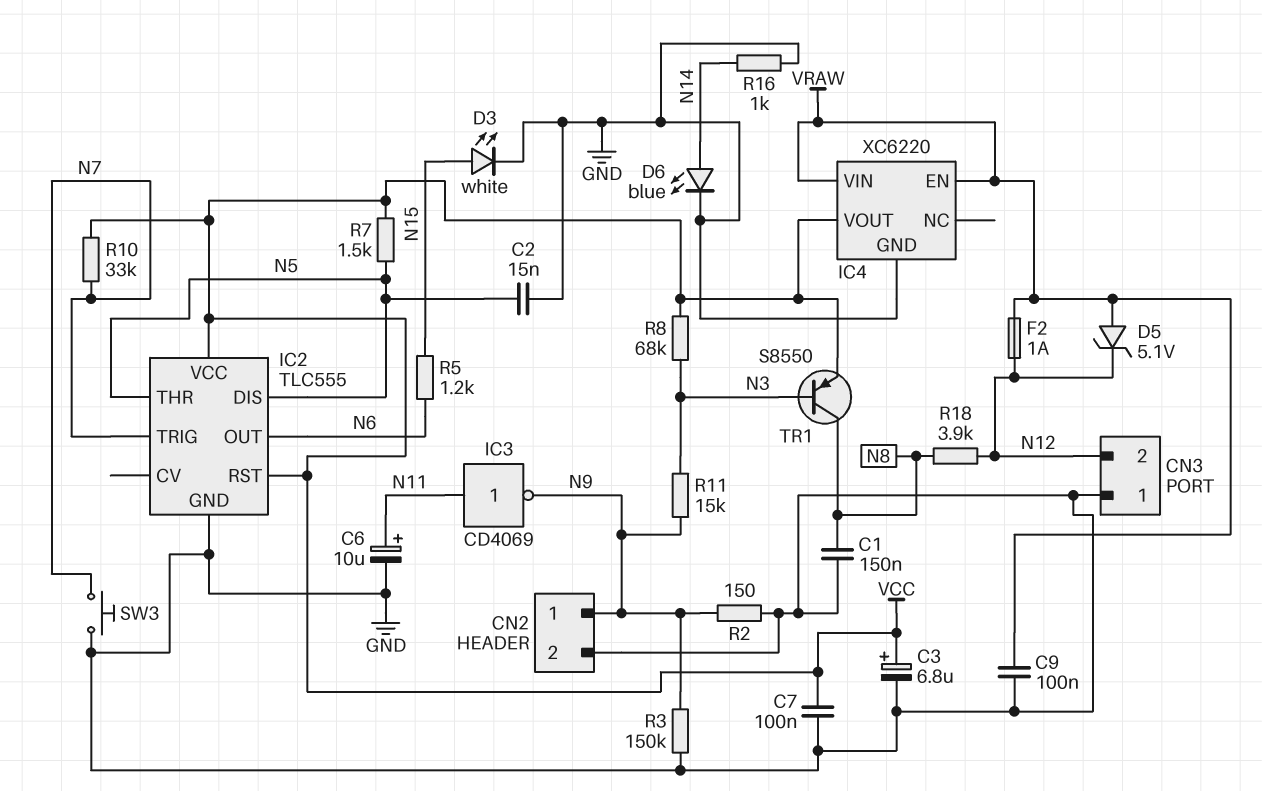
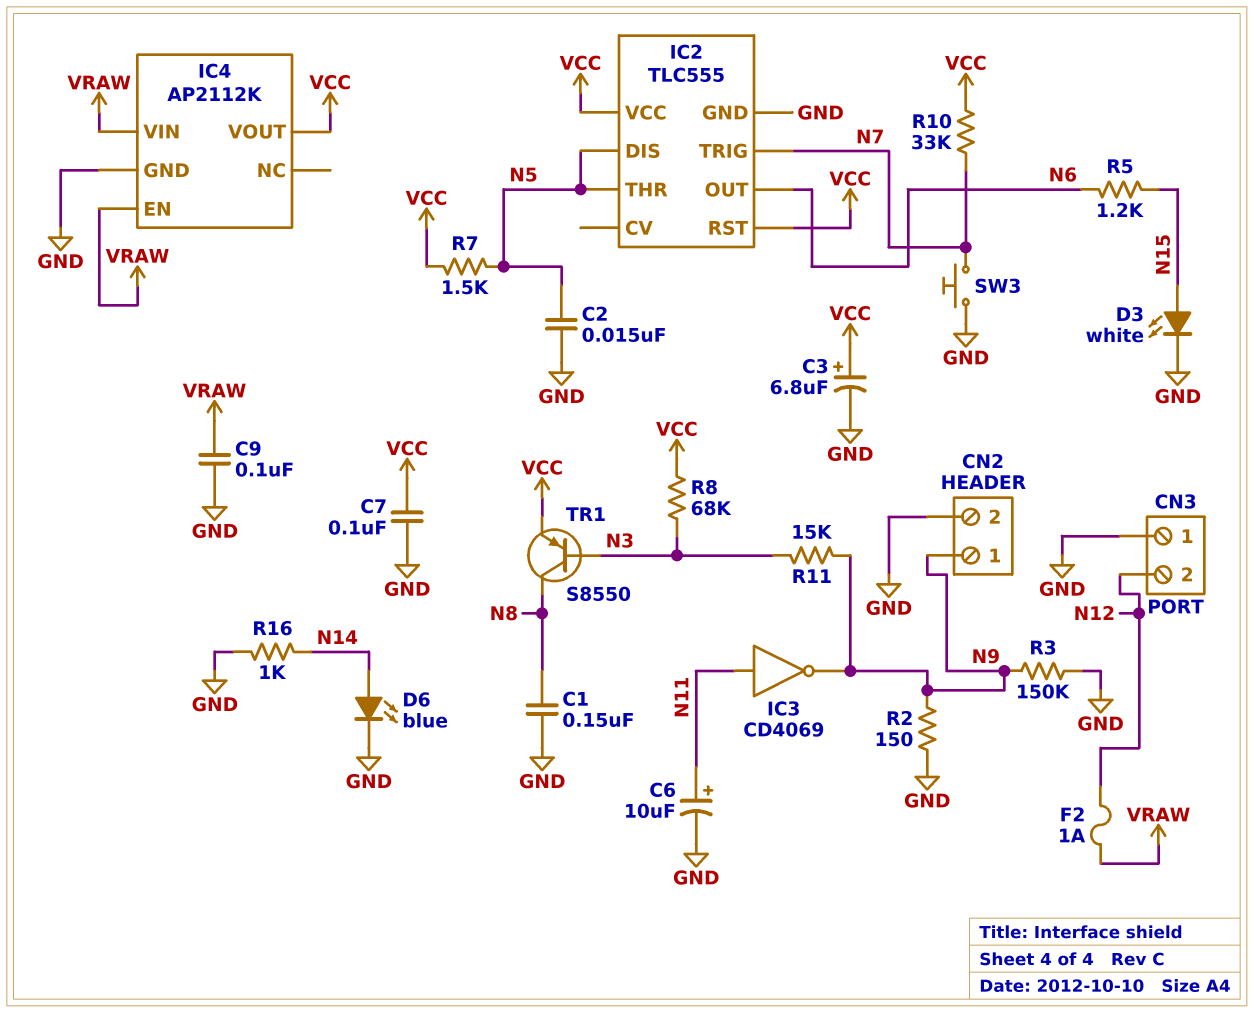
D5: zener 5.1V (A VRAW, K N12) -> none
IC4: XC6220 -> AP2112K
R18: 3.9k (N8, N12) -> none

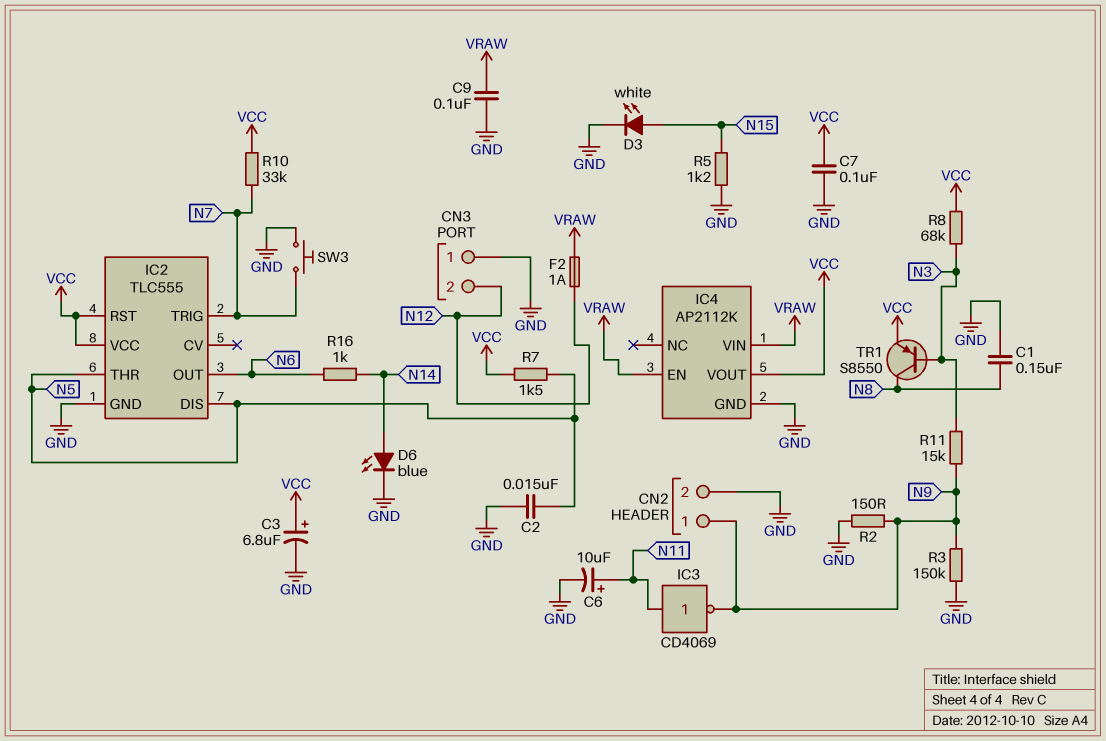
R5: 1.2k (N6, N15) -> 1.2k (GND, N15)
R16: 1k (GND, N14) -> 1k (N6, N14)

